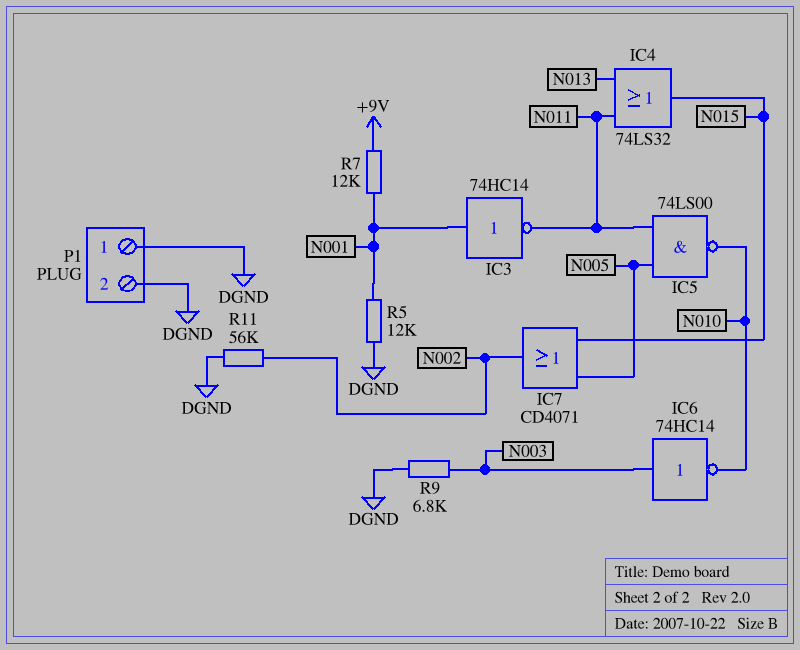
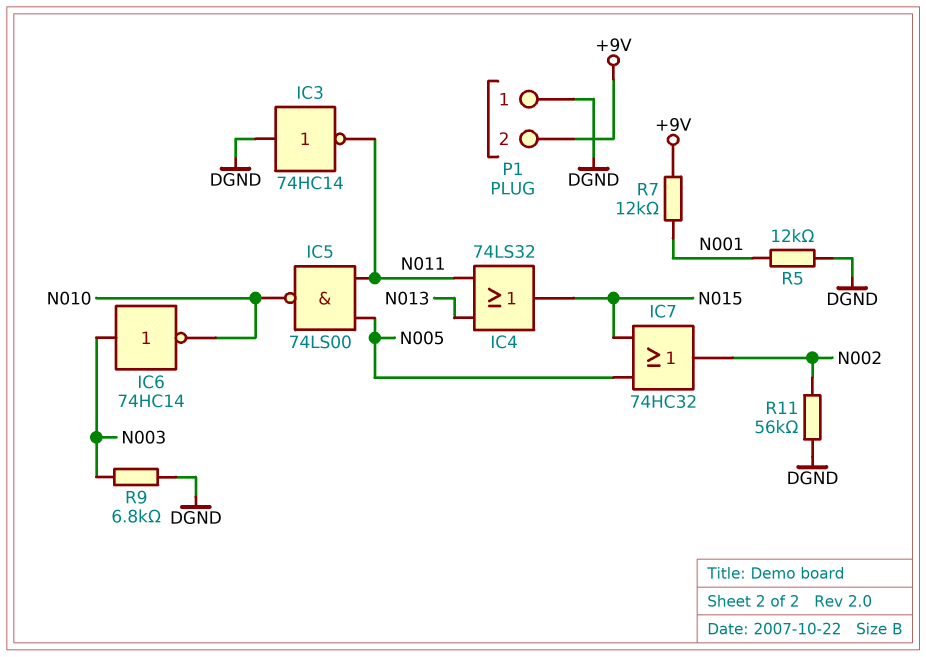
IC3: NOT 74HC14 (in N001, out N011) -> NOT 74HC14 (in DGND, out N011)
IC7: OR CD4071 (in N005, in N015, out N002) -> OR 74HC32 (in N005, in N015, out N002)
P1 pin 2: DGND -> +9V

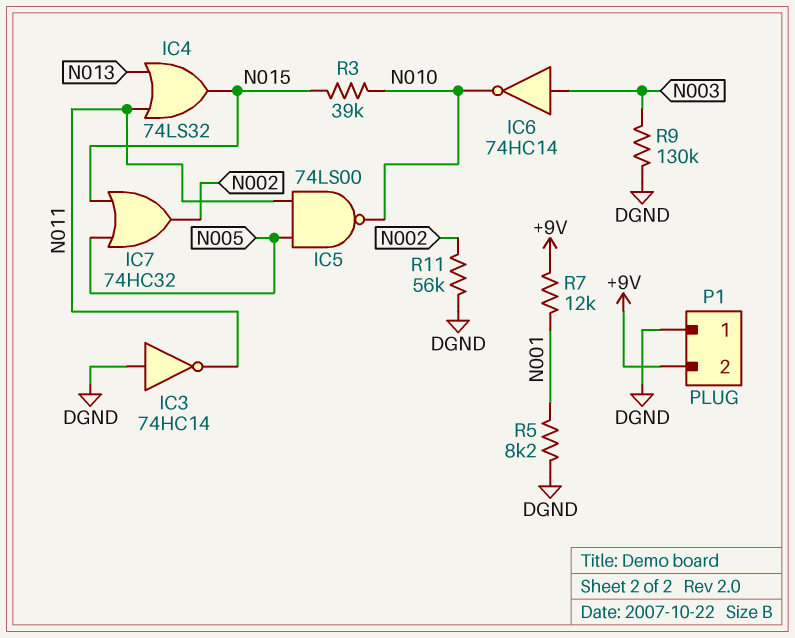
R3: none -> 39k (N010, N015)
R5: 12k (DGND, N001) -> 8.2k (DGND, N001)
R9: 6.8k (DGND, N003) -> 130k (DGND, N003)

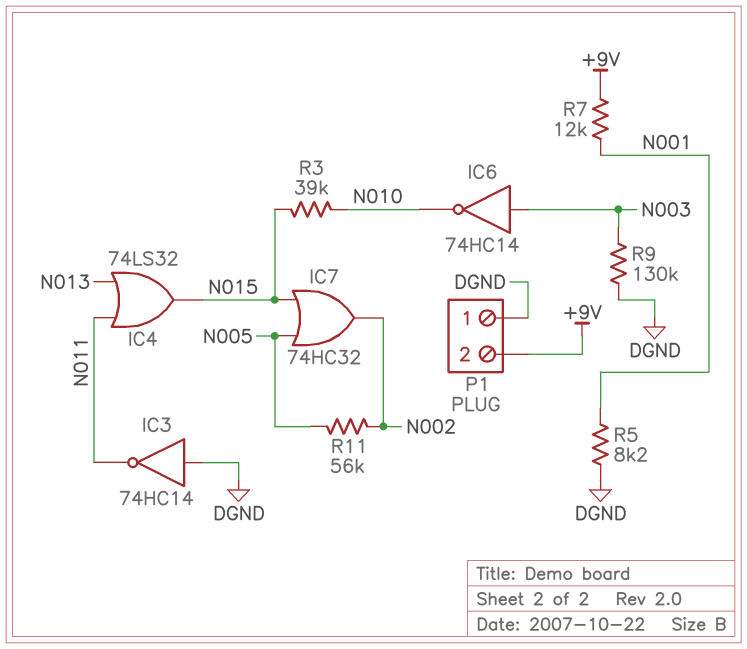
IC5: NAND 74LS00 (in N005, in N011, out N010) -> none
R11: 56k (DGND, N002) -> 56k (N002, N005)

